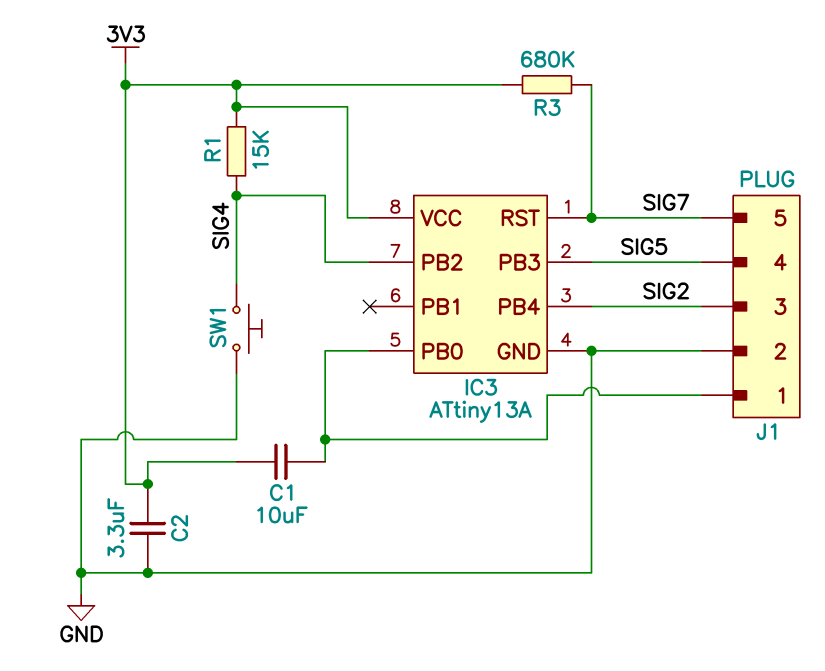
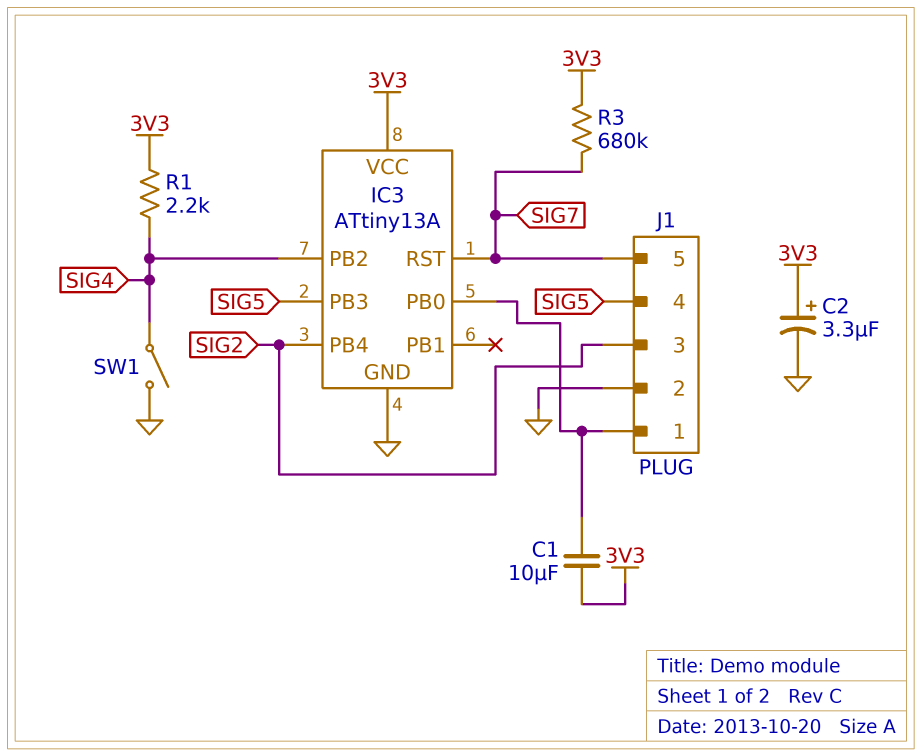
C2: 3.3uF (3V3, GND) -> 3.3uF (plus 3V3, minus GND)
R1: 15k (3V3, SIG4) -> 2.2k (3V3, SIG4)
SW1: button (GND, SIG4) -> switch (GND, SIG4)

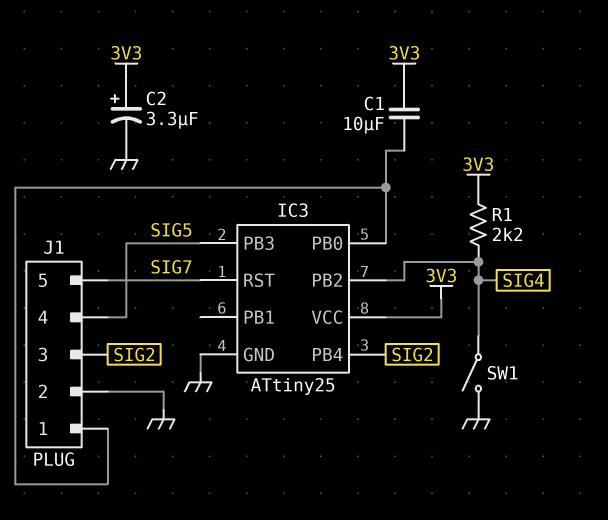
IC3: ATtiny13A -> ATtiny25
R3: 680k (3V3, SIG7) -> none

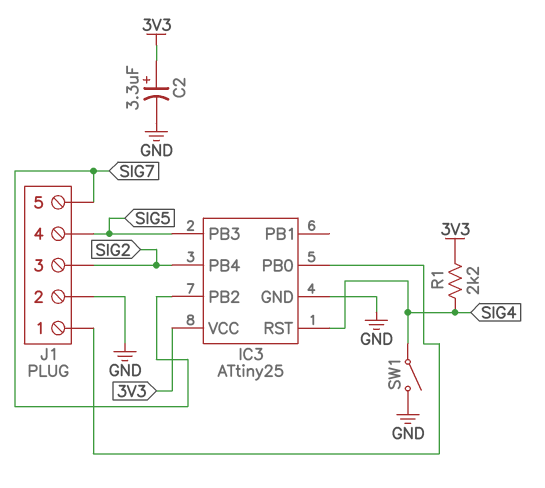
C1: 10uF (3V3, IC3/PB0) -> none
IC3 pin PB2: SIG4 -> SIG7
IC3 pin RST: SIG7 -> SIG4

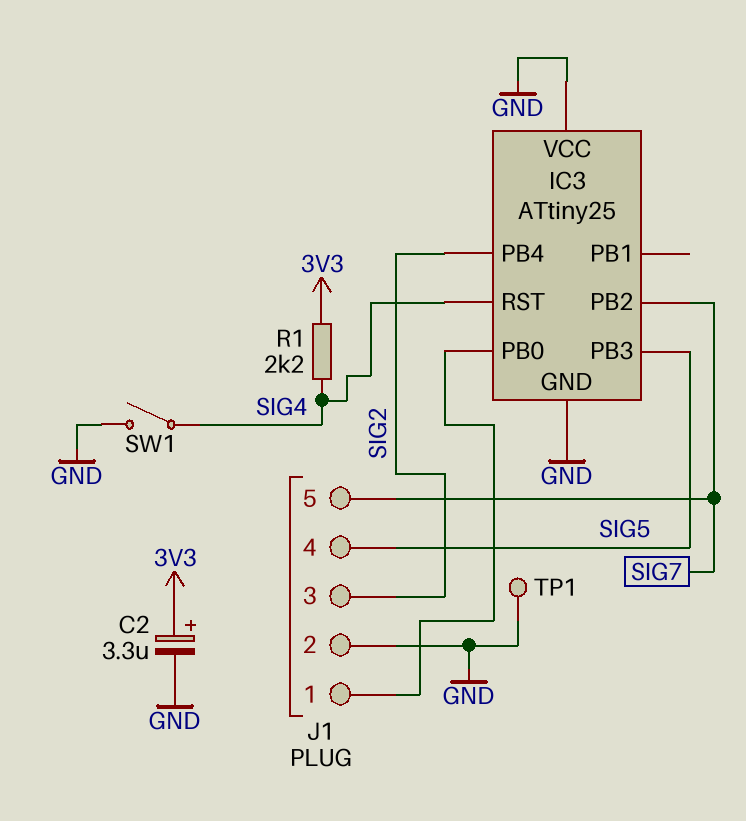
IC3 pin VCC: 3V3 -> GND
TP1: none -> test point (GND)

